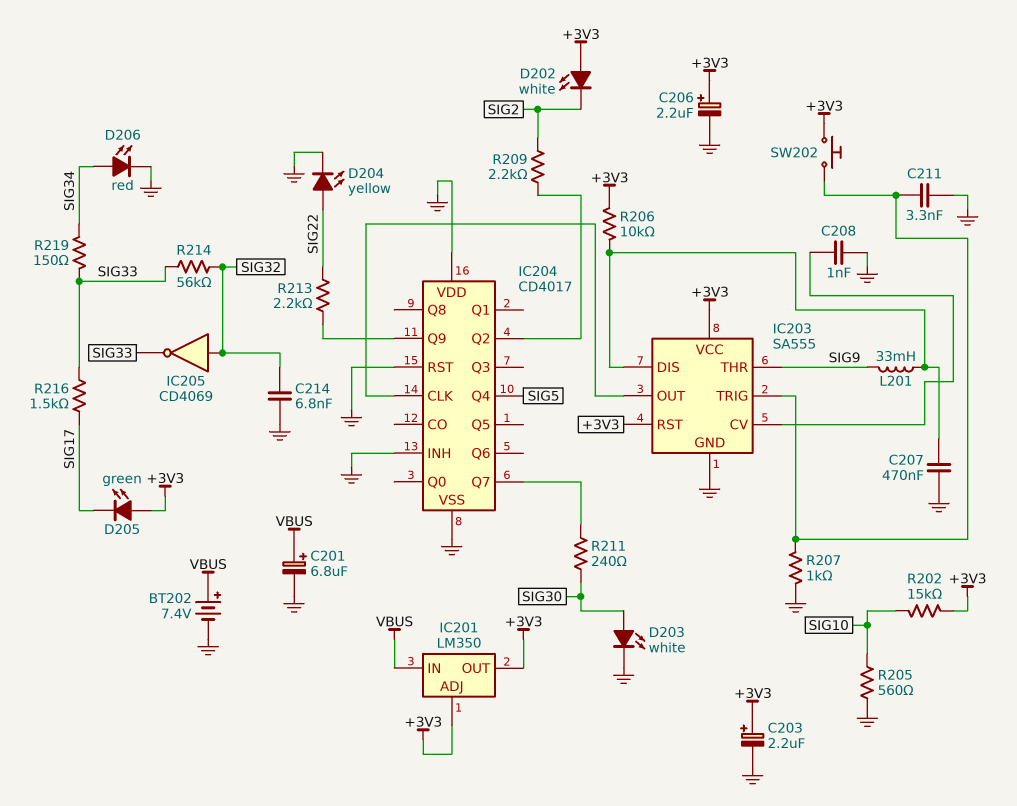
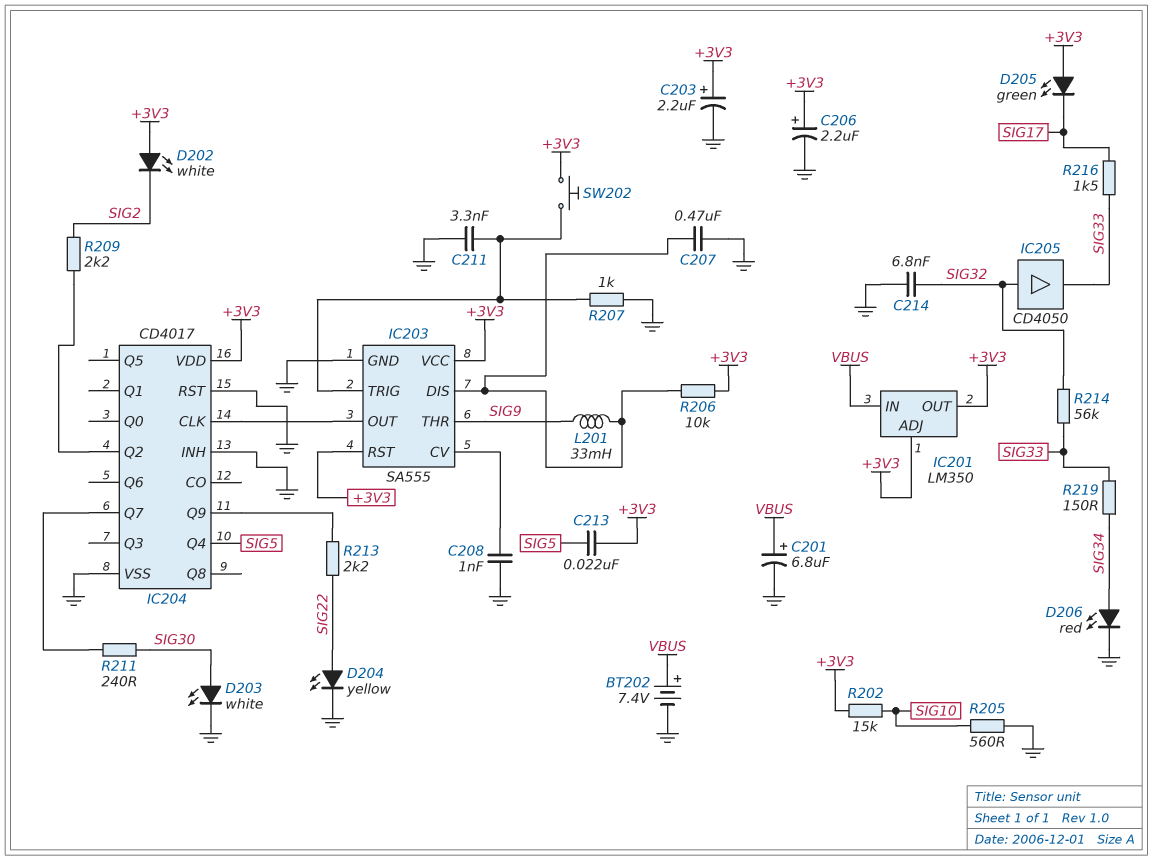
C213: none -> 22nF (+3V3, SIG5)
IC204 pin VDD: GND -> +3V3
IC205: NOT CD4069 (in SIG32, out SIG33) -> buffer CD4050 (in SIG32, out SIG33)

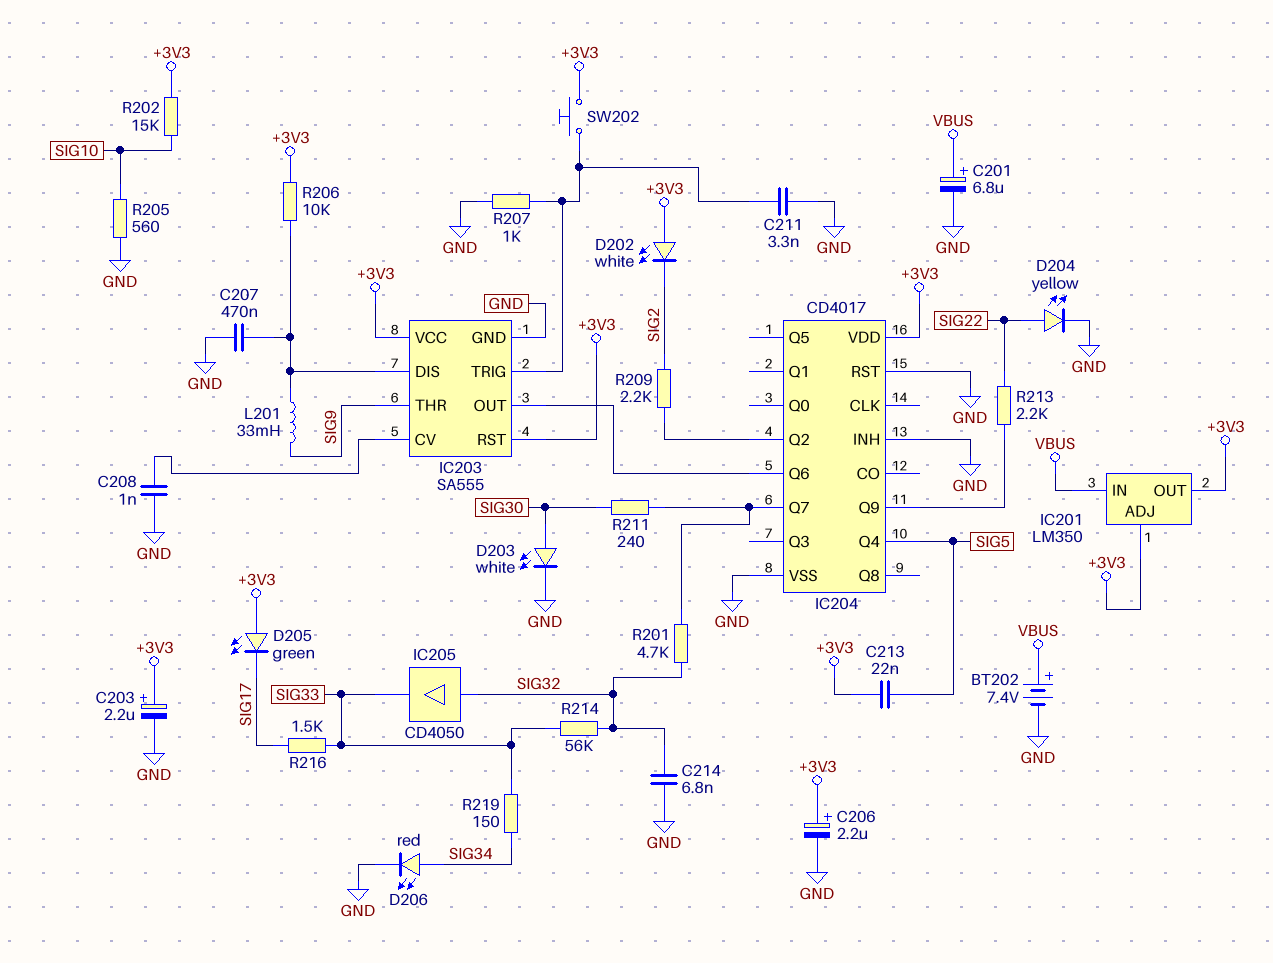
IC204 pin CLK: IC203/OUT -> none
IC204 pin Q6: none -> IC203/OUT
R201: none -> 4.7k (IC204/Q7, SIG32)

